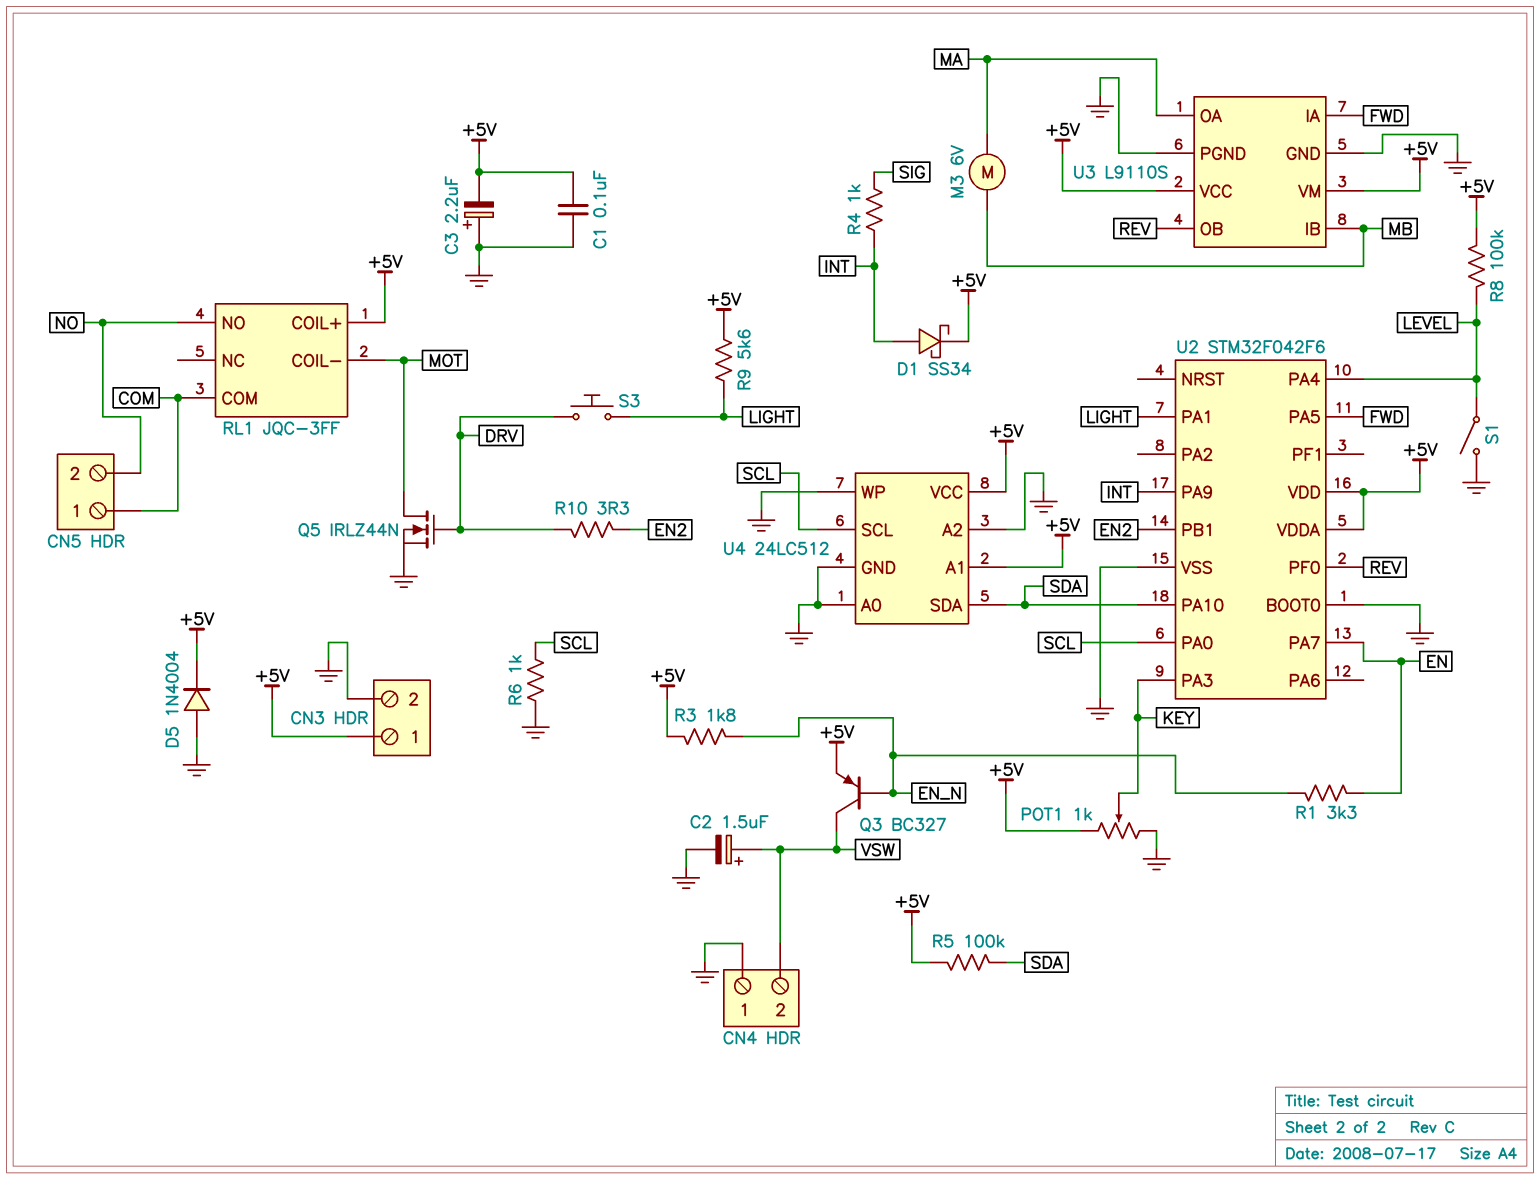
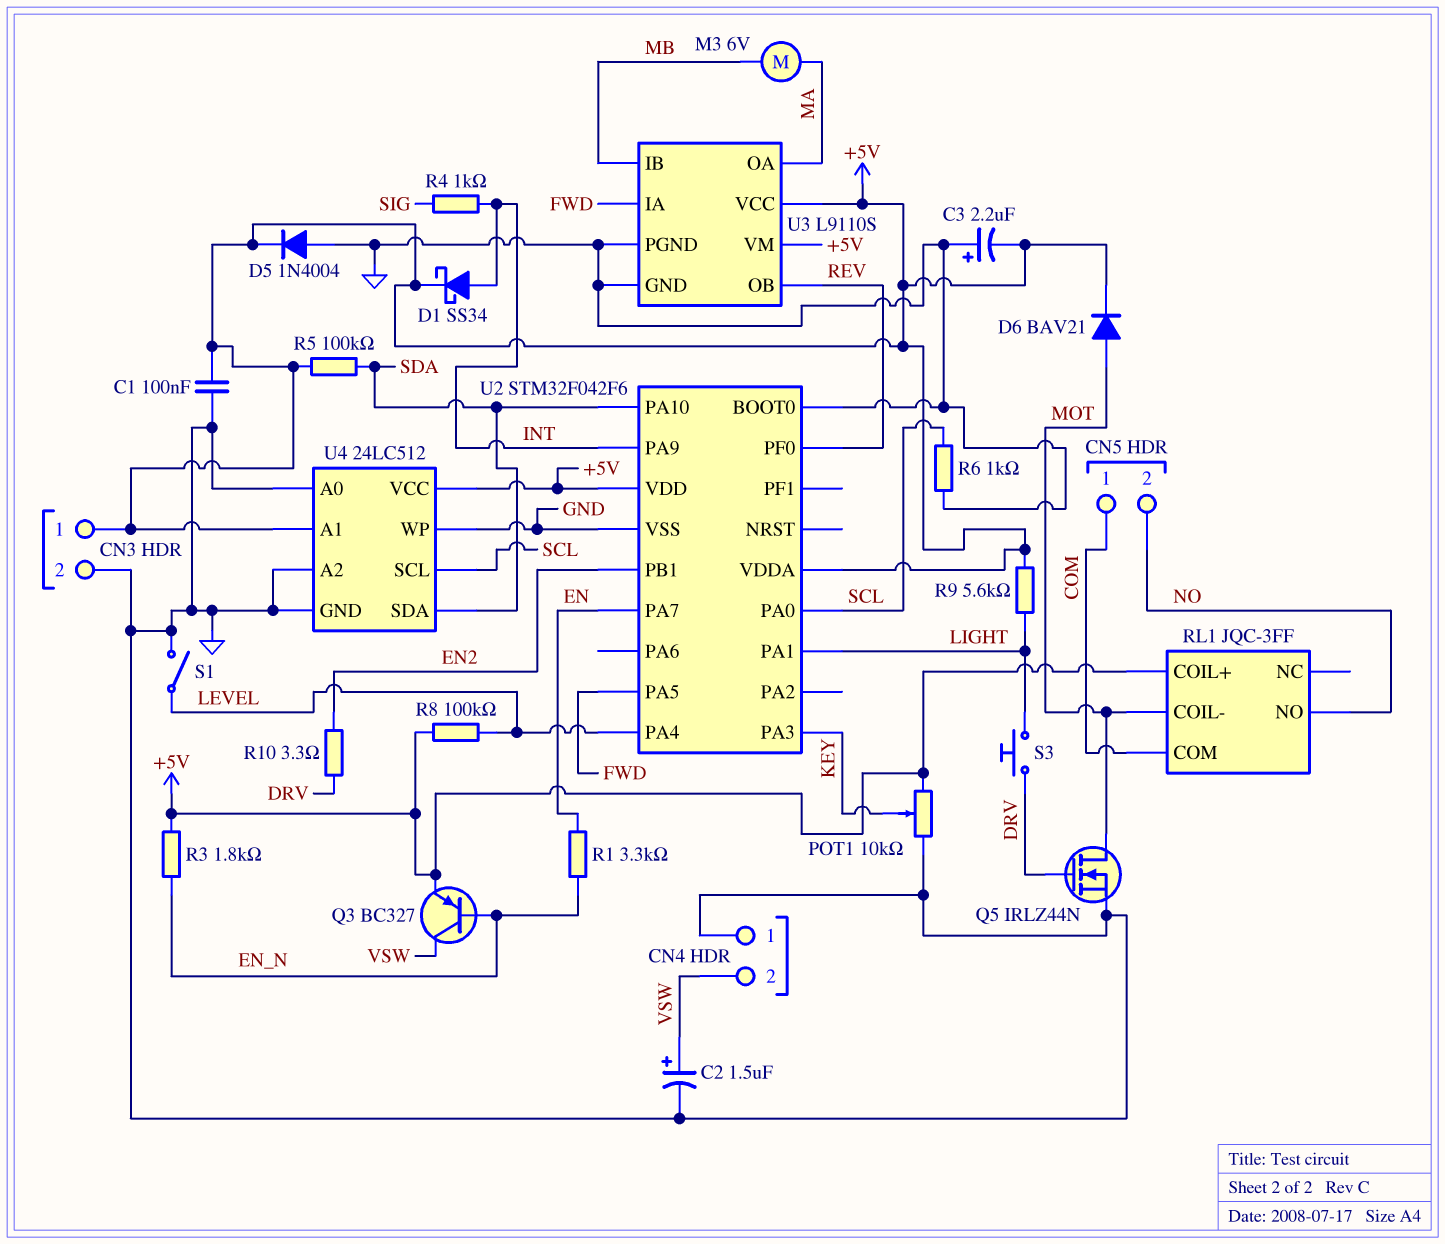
D6: none -> diode BAV21 (A MOT, K +5V)
POT1: 1k (+5V, GND, wiper KEY) -> 10k (+5V, GND, wiper KEY)

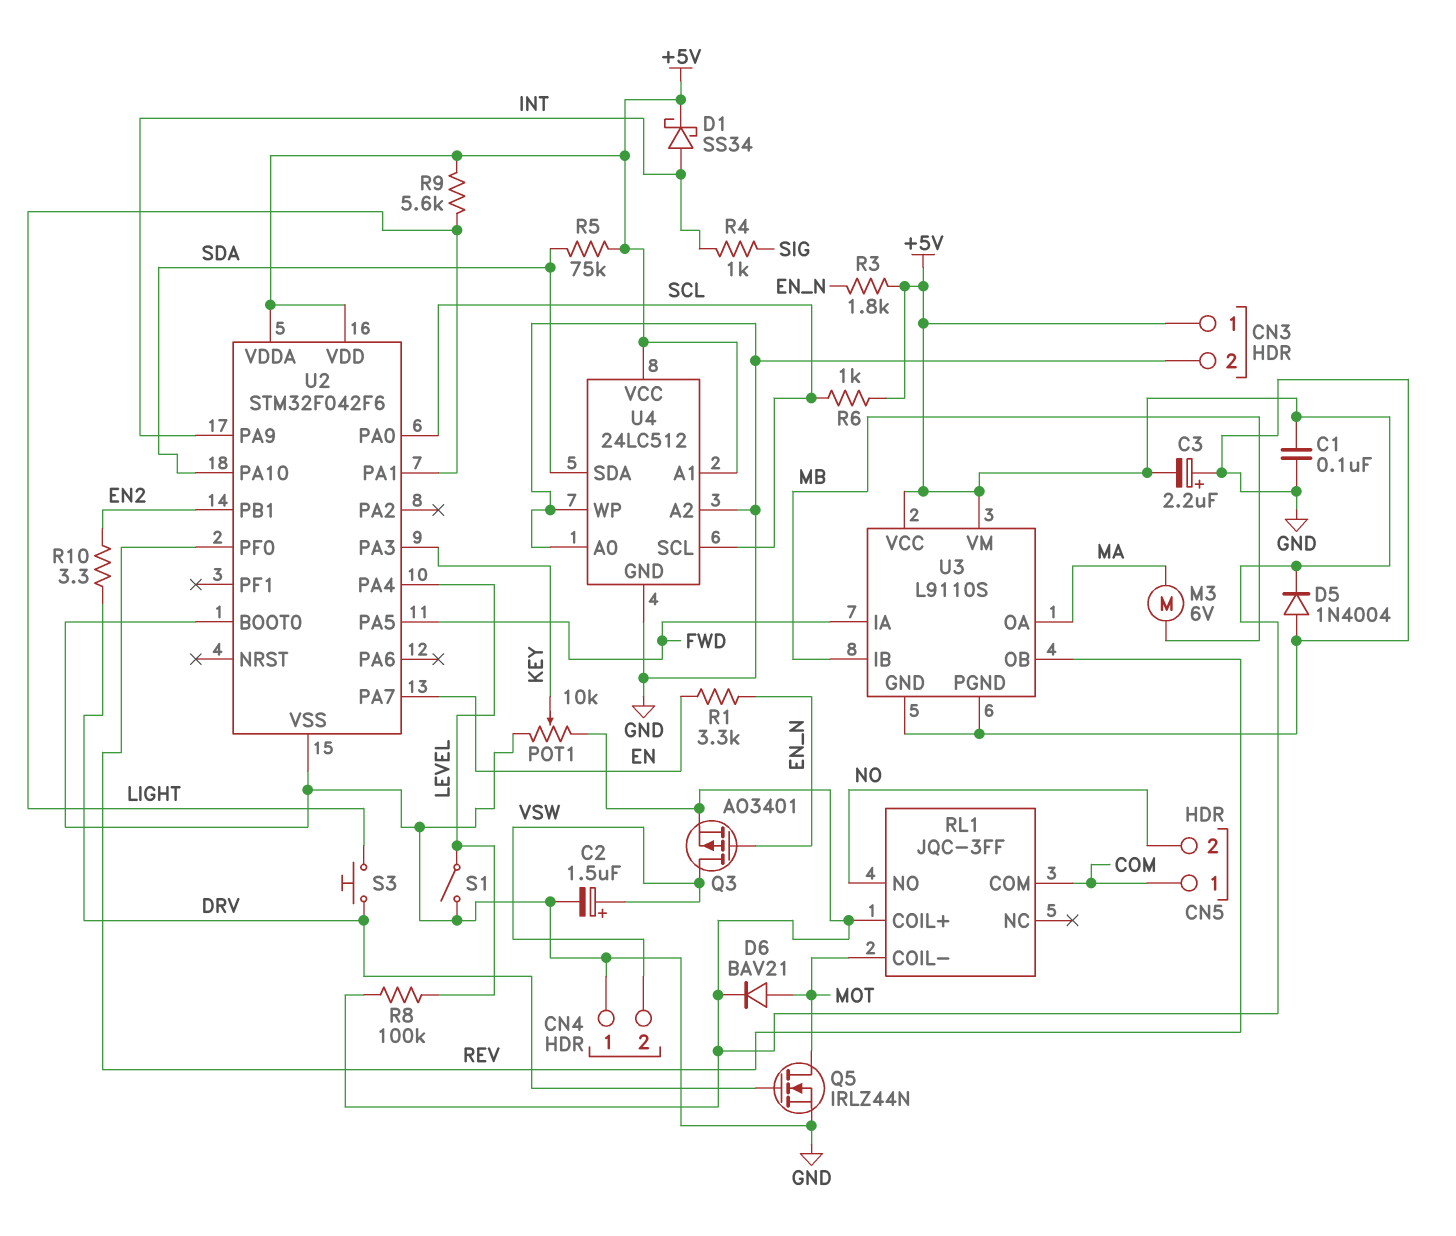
Q3: PNP BC327 (B EN_N, C VSW, E +5V) -> PMOS AO3401 (G EN_N, D VSW, S +5V)
R5: 100k (+5V, SDA) -> 75k (+5V, SDA)
R6: 1k (GND, SCL) -> 1k (+5V, SCL)

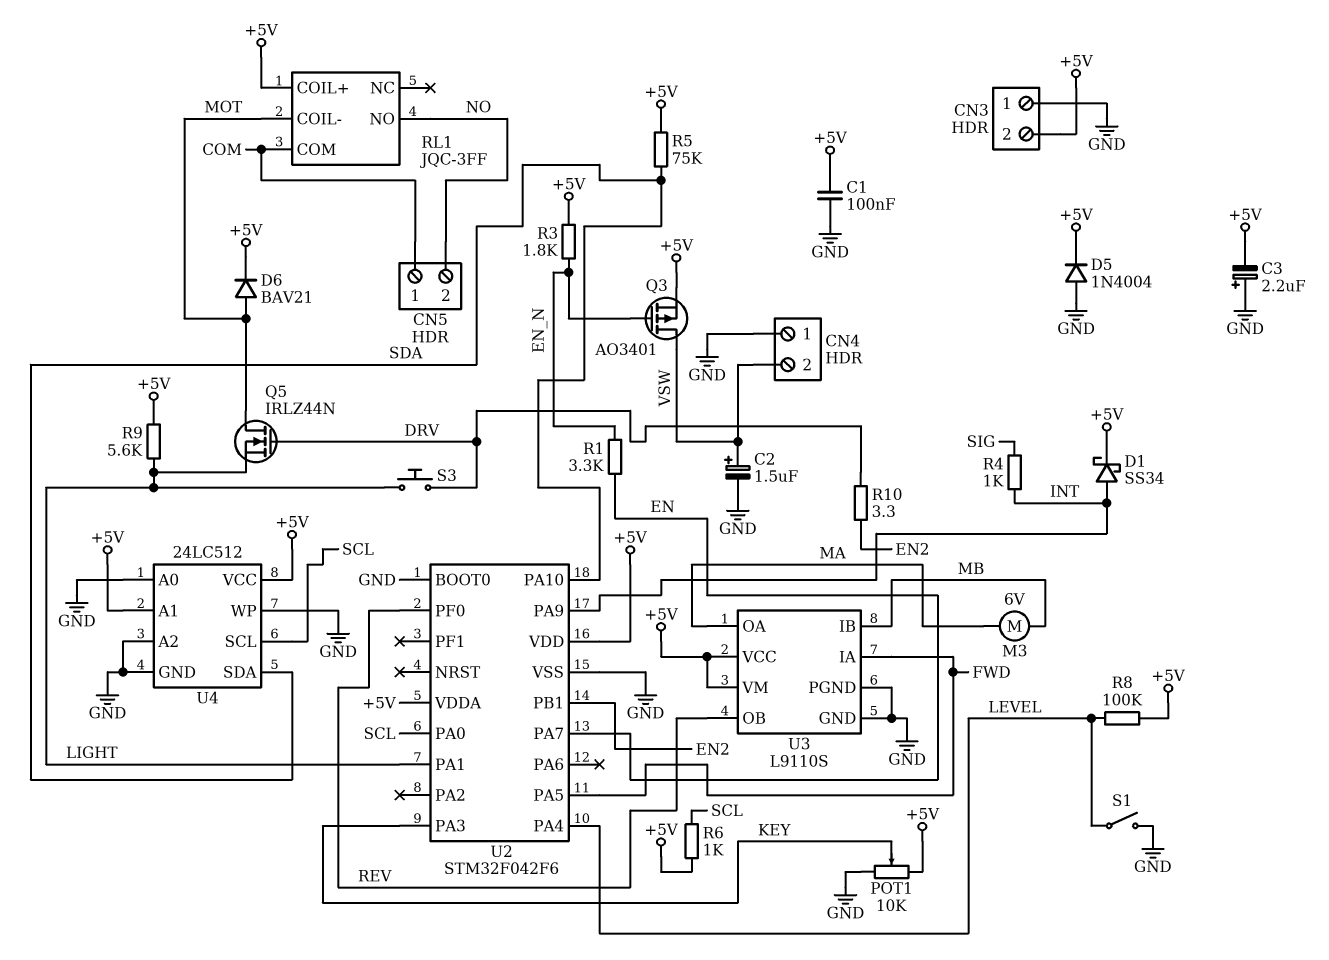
CN3 pin 1: +5V -> GND
CN3 pin 2: GND -> +5V
Q5: NMOS IRLZ44N (G DRV, D MOT, S GND) -> NMOS IRLZ44N (G DRV, D MOT, S LIGHT)

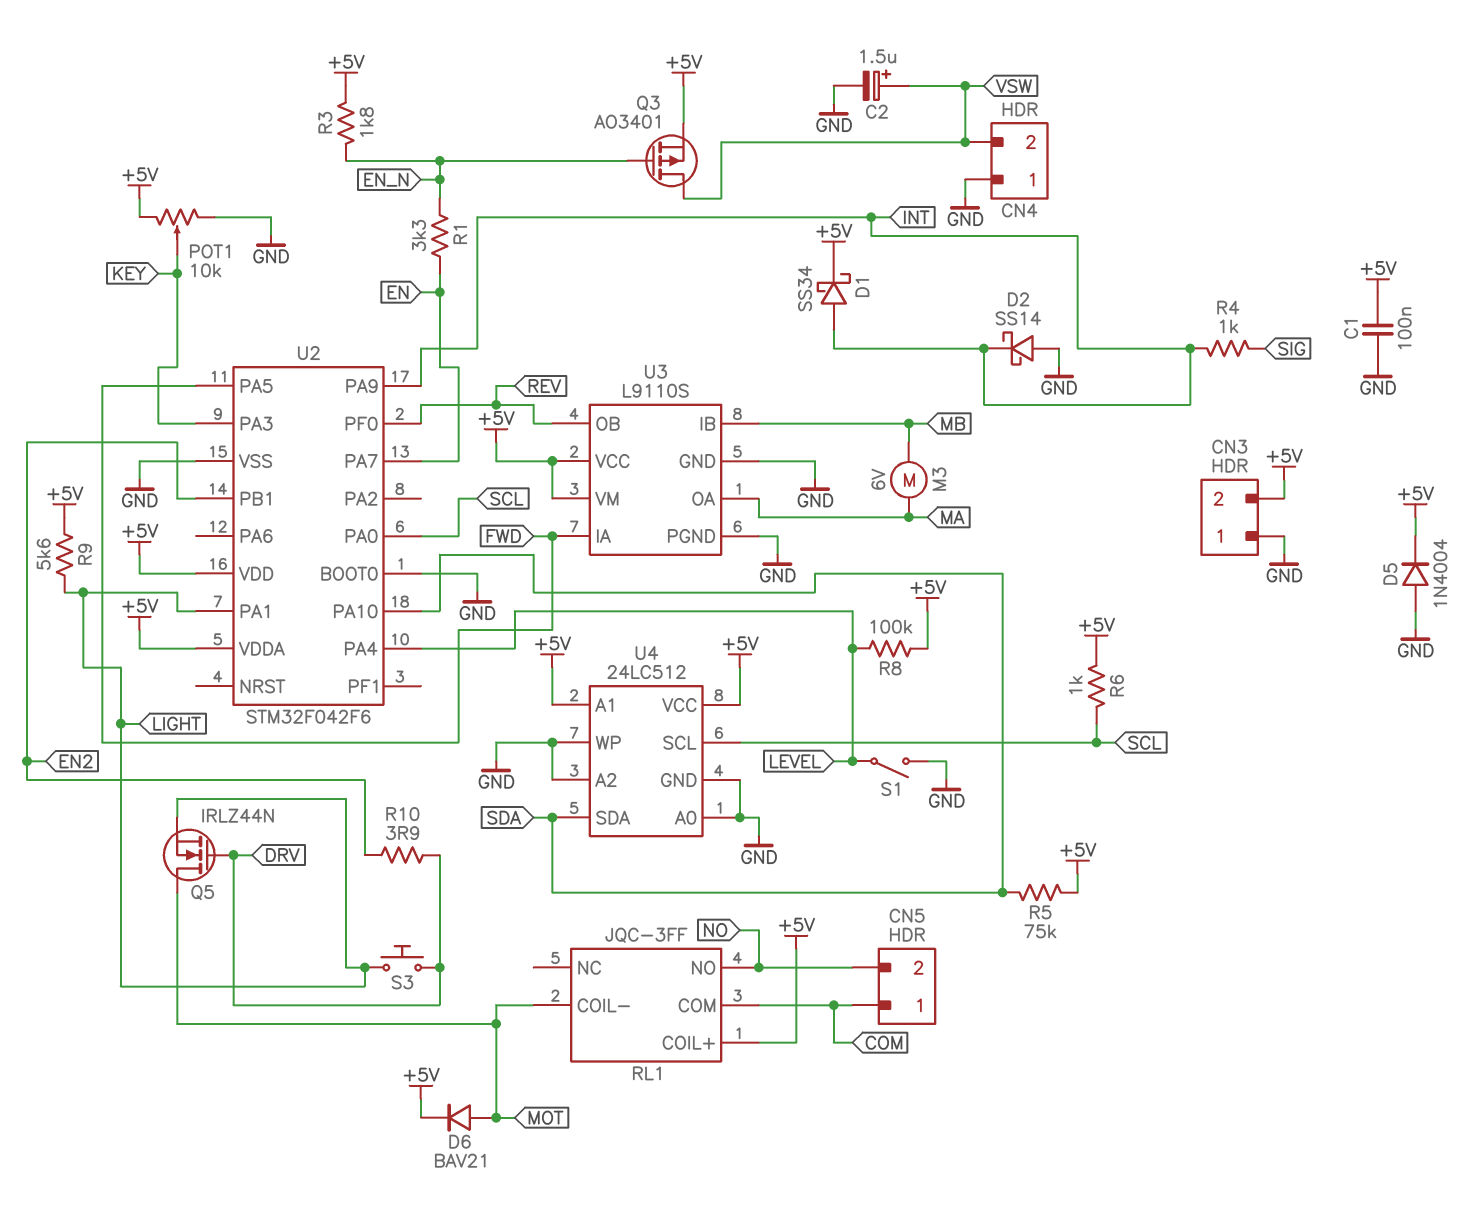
C3: 2.2uF (plus GND, minus +5V) -> none
D2: none -> schottky SS14 (A GND, K INT)
R10: 3.3 (DRV, EN2) -> 3.9 (DRV, EN2)

